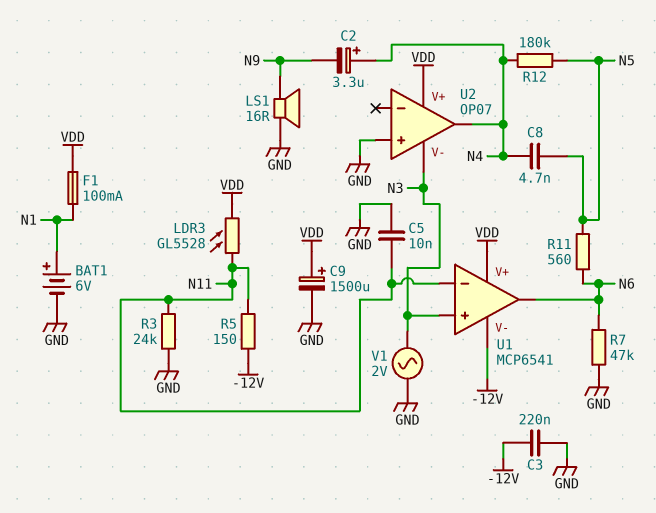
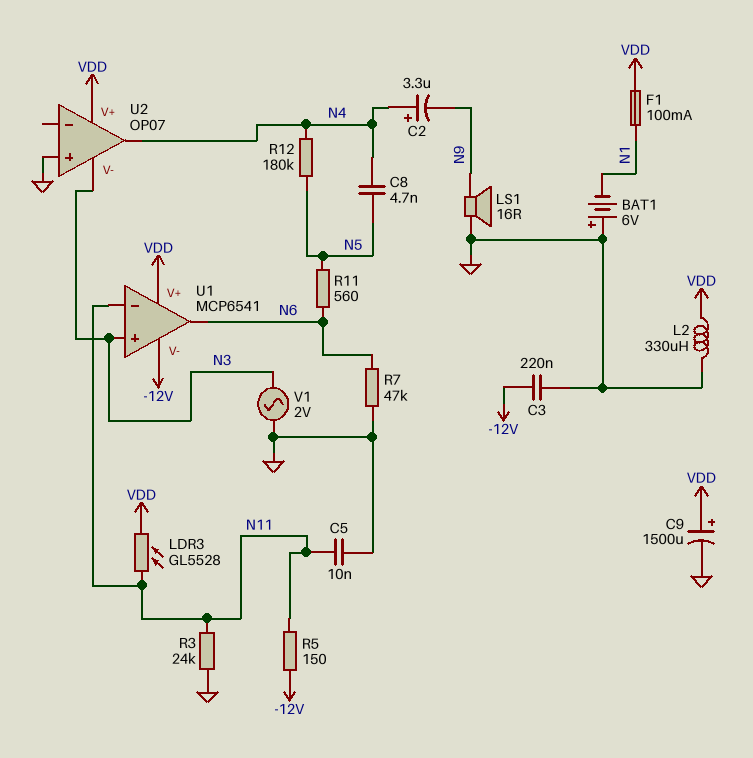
BAT1: 6V (plus N1, minus GND) -> 6V (plus GND, minus N1)
L2: none -> 330uH (GND, VDD)

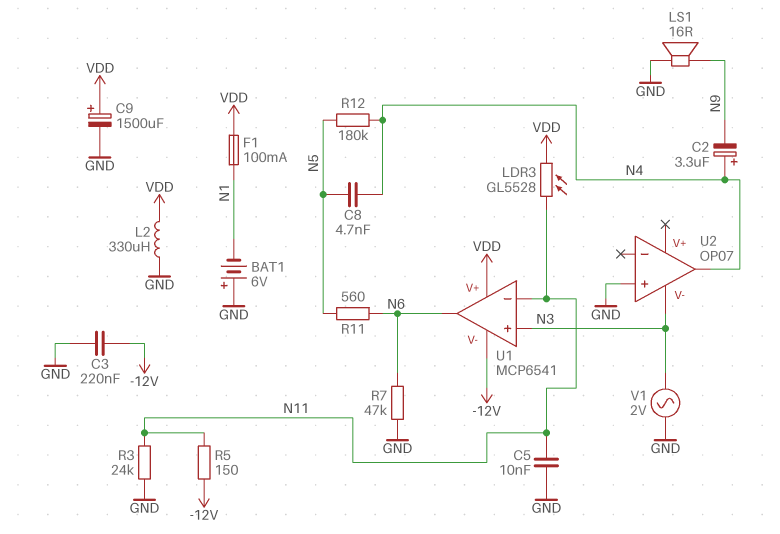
U2 pin V+: VDD -> none

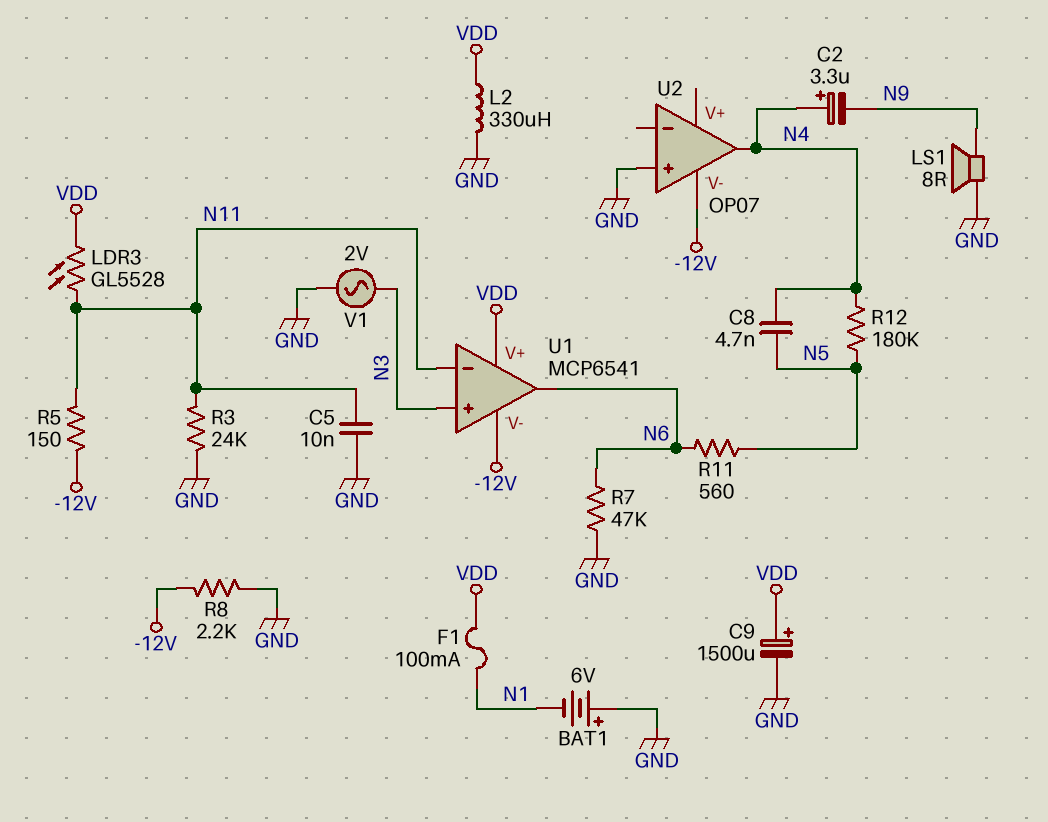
C3: 220nF (-12V, GND) -> none
LS1: speaker 16R (GND, N9) -> speaker 8R (GND, N9)
R8: none -> 2.2k (-12V, GND)
U2 pin V-: N3 -> -12V

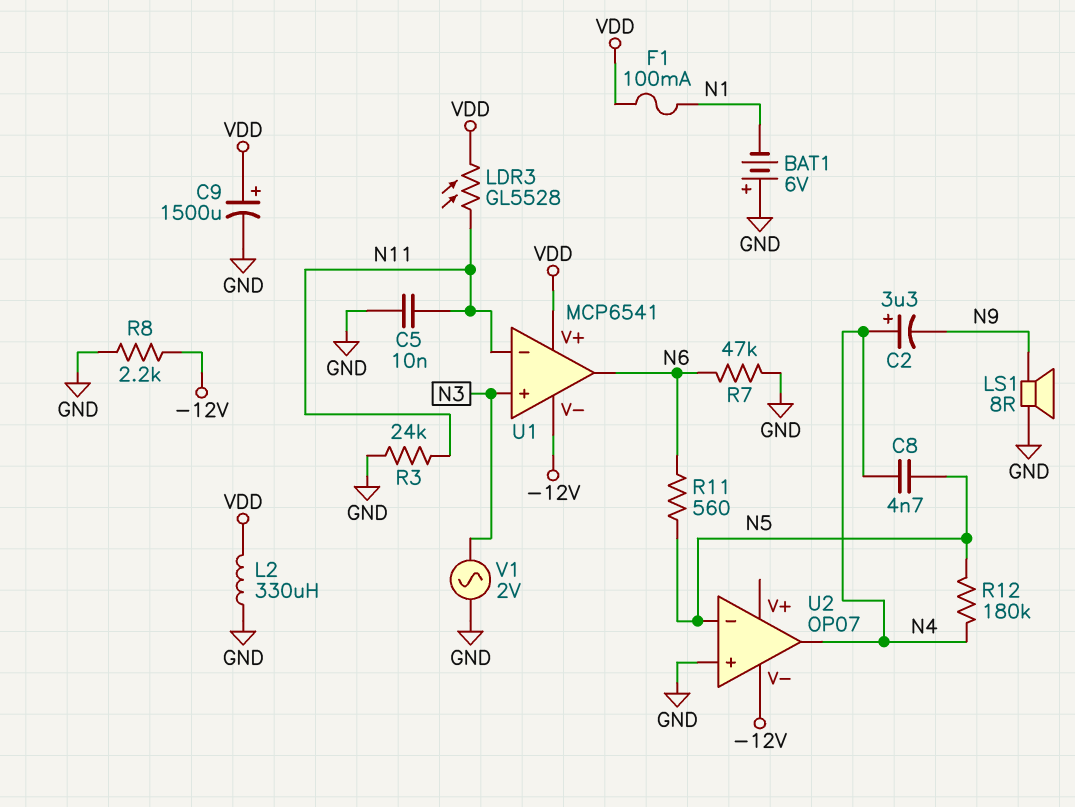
R5: 150 (-12V, N11) -> none
U2 pin in-: none -> N5

